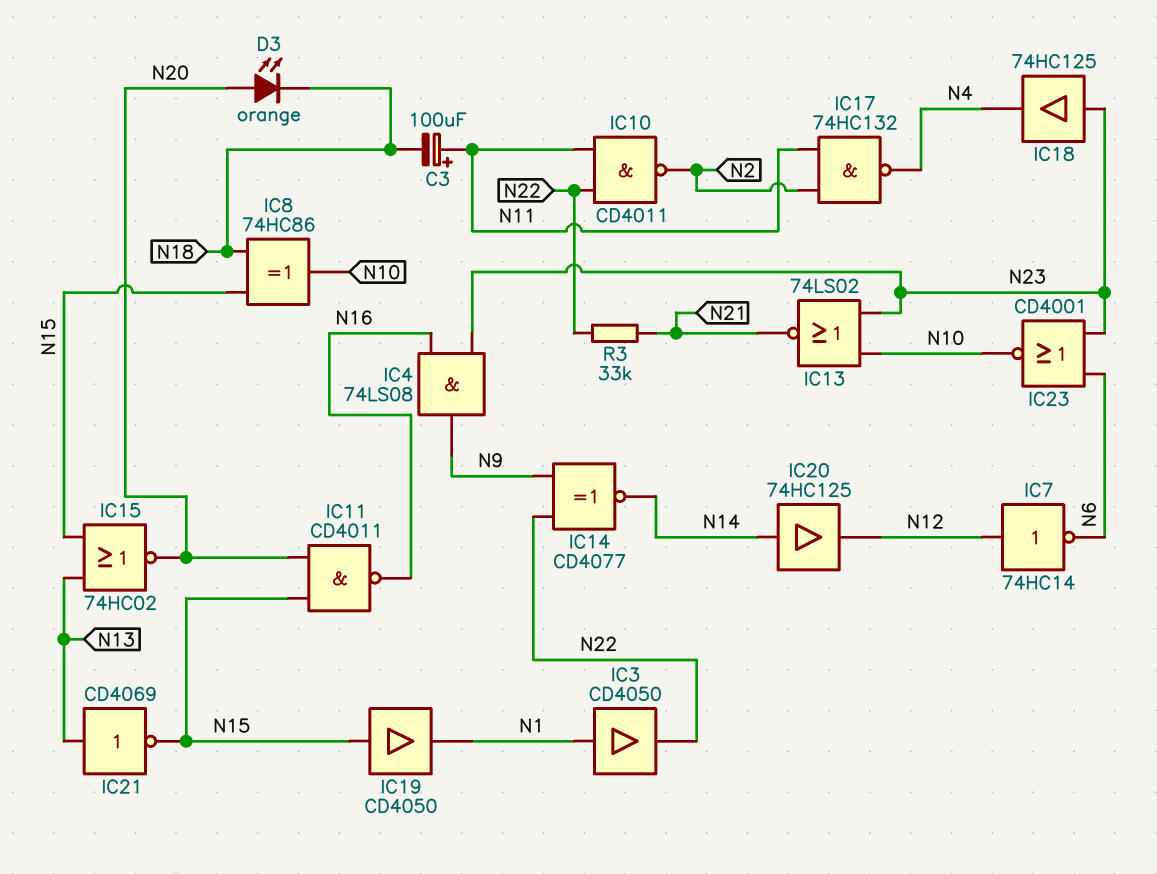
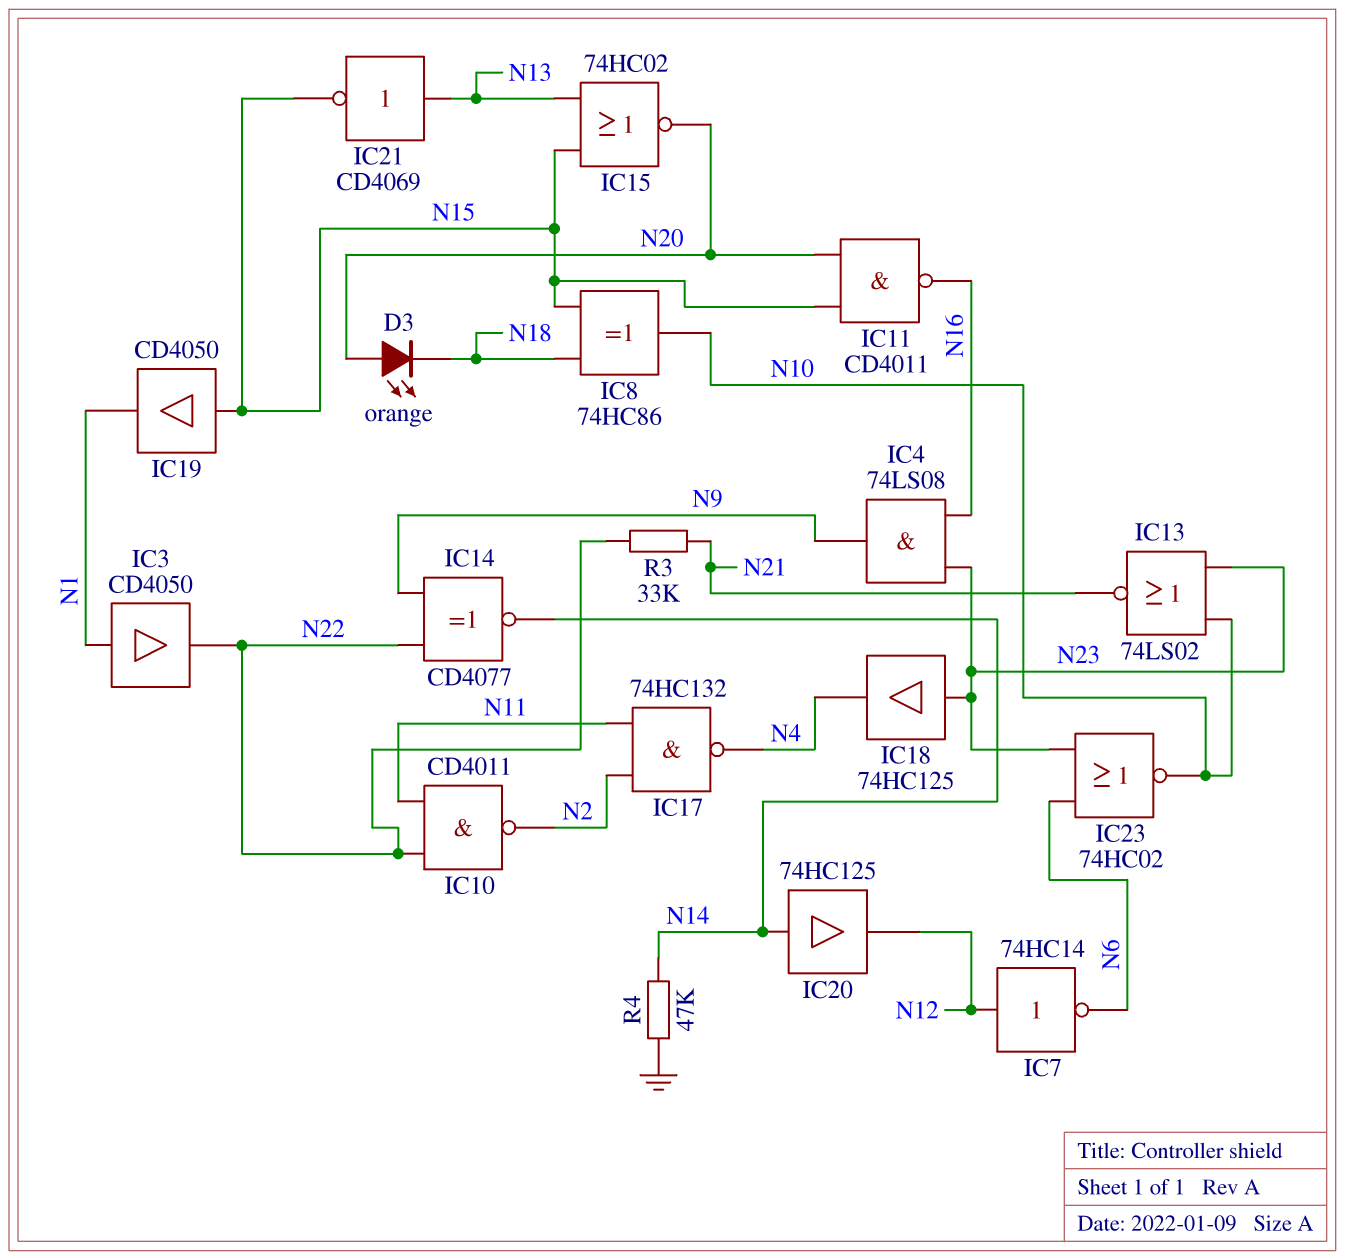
C3: 100uF (plus N11, minus N18) -> none
IC23: NOR CD4001 (in N6, in N23, out N10) -> NOR 74HC02 (in N6, in N23, out N10)
R4: none -> 47k (GND, N14)

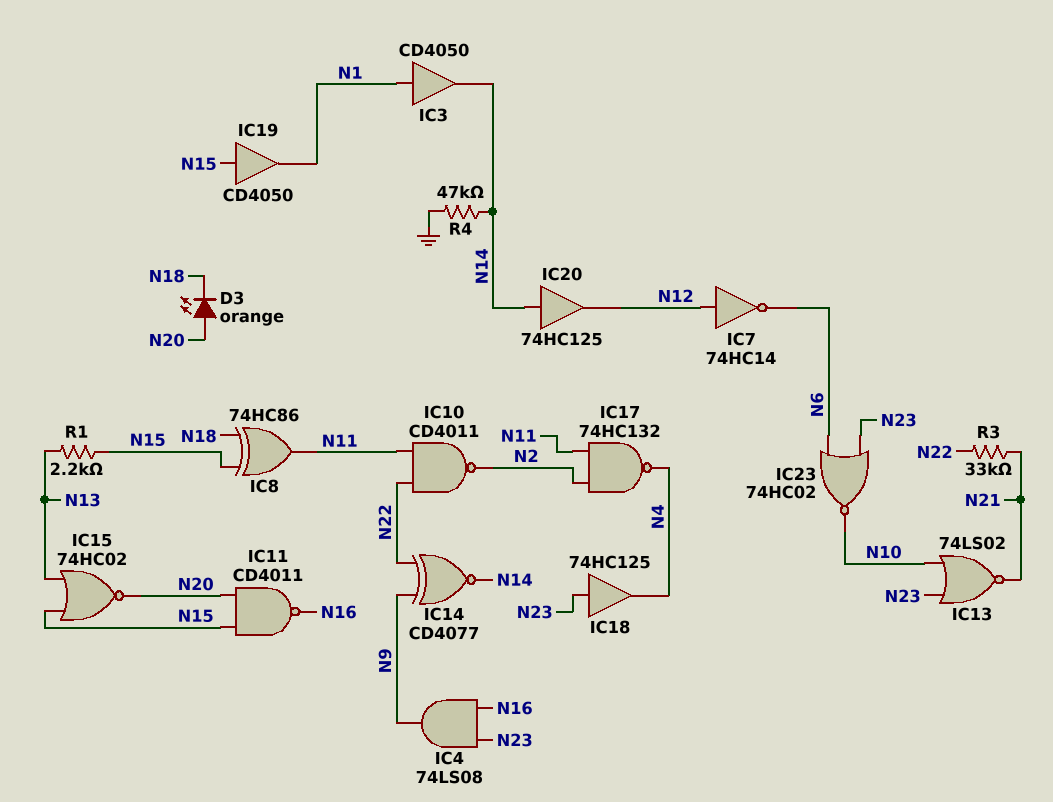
IC3: buffer CD4050 (in N1, out N22) -> buffer CD4050 (in N1, out N14)
IC8: XOR 74HC86 (in N15, in N18, out N10) -> XOR 74HC86 (in N15, in N18, out N11)
IC21: NOT CD4069 (in N13, out N15) -> none
R1: none -> 2.2k (N13, N15)

